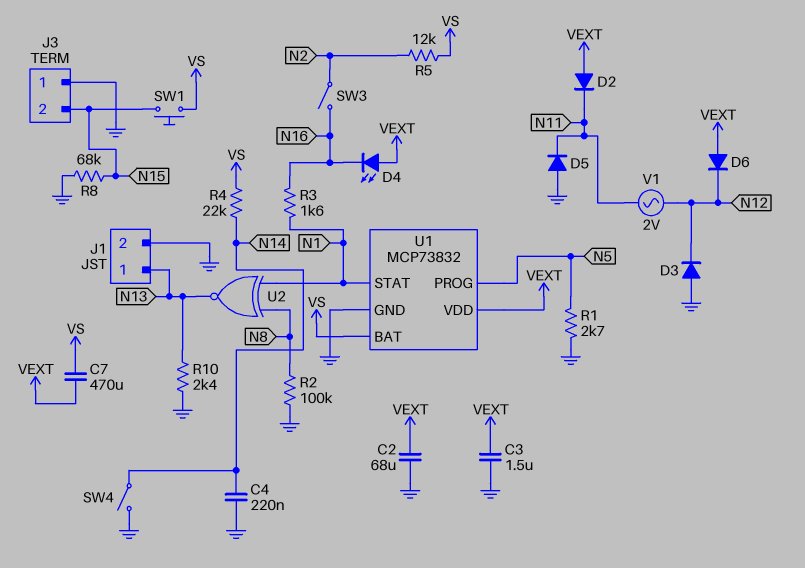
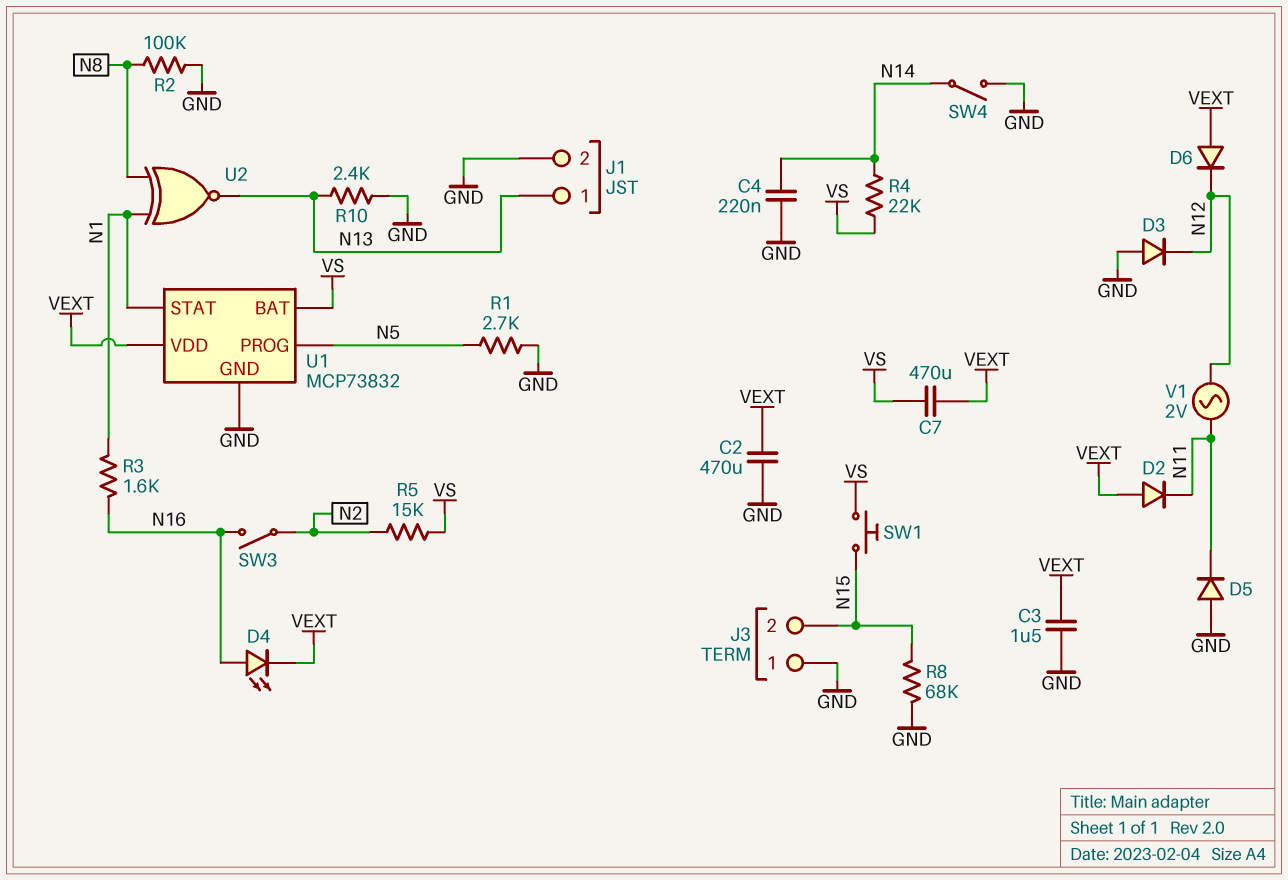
C2: 68uF (GND, VEXT) -> 470uF (GND, VEXT)
D4: LED (A VEXT, K N16) -> LED (A N16, K VEXT)
R5: 12k (N2, VS) -> 15k (N2, VS)

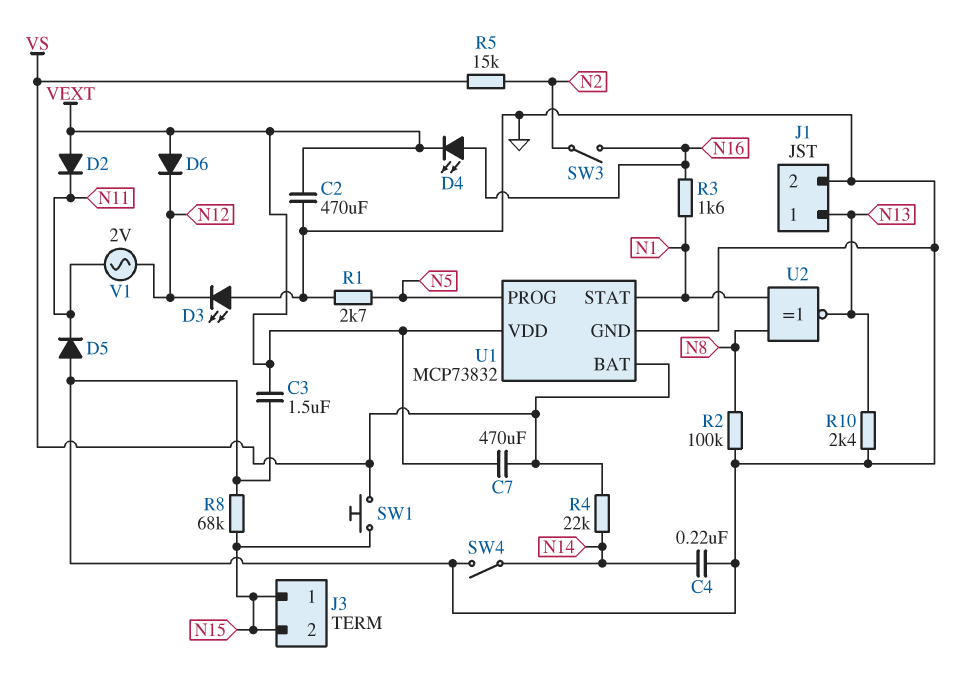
D3: diode (A GND, K N12) -> LED (A GND, K N12)
J3 pin 1: GND -> N15

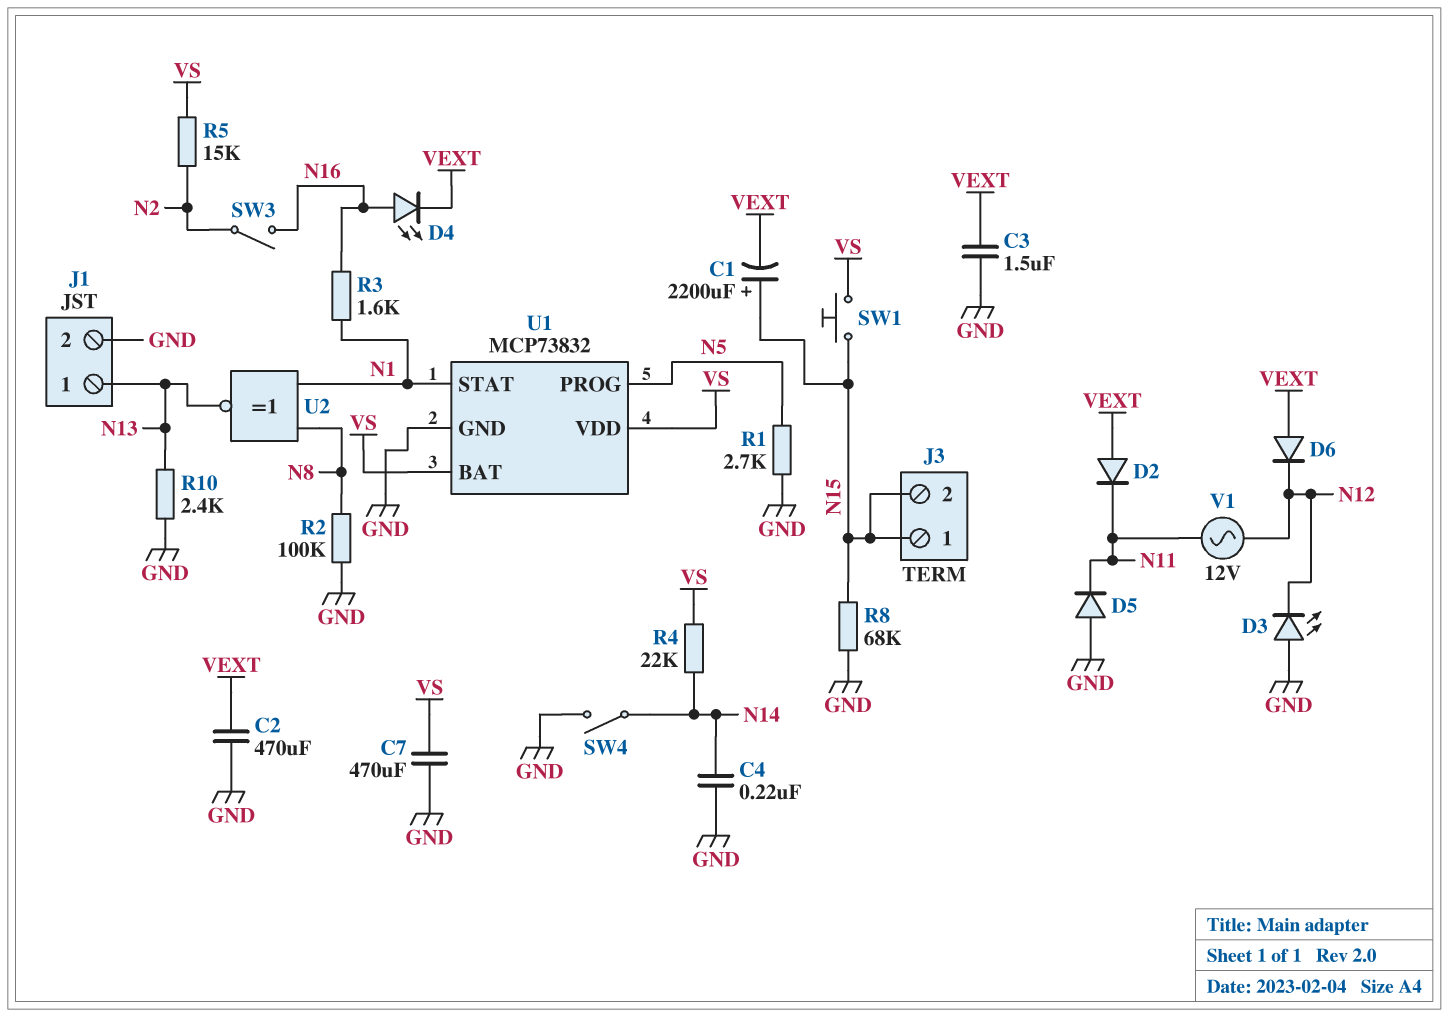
C1: none -> 2200uF (plus N15, minus VEXT)
C7: 470uF (VEXT, VS) -> 470uF (GND, VS)
U1 pin VDD: VEXT -> VS
V1: AC 2V (N11, N12) -> AC 12V (N11, N12)

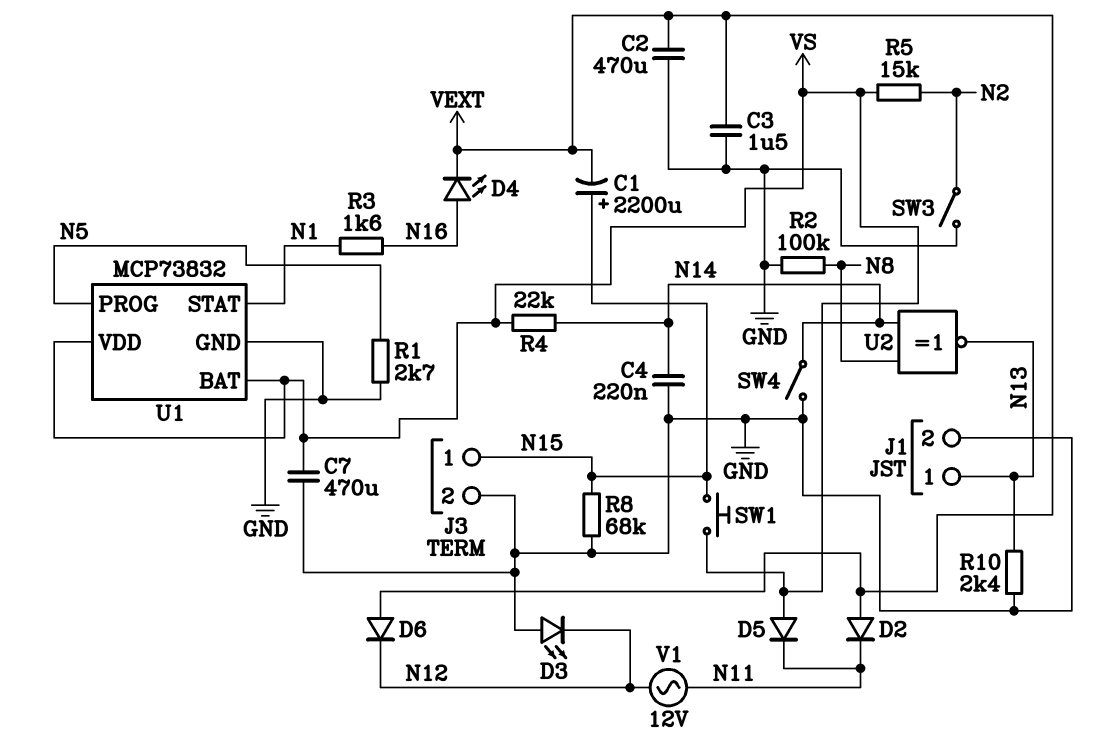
D5: diode (A GND, K N11) -> diode (A VS, K N11)
J3 pin 2: N15 -> GND
SW3: switch (N2, N16) -> switch (GND, N2)
U2: XNOR (in N1, in N8, out N13) -> XNOR (in N8, in N14, out N13)

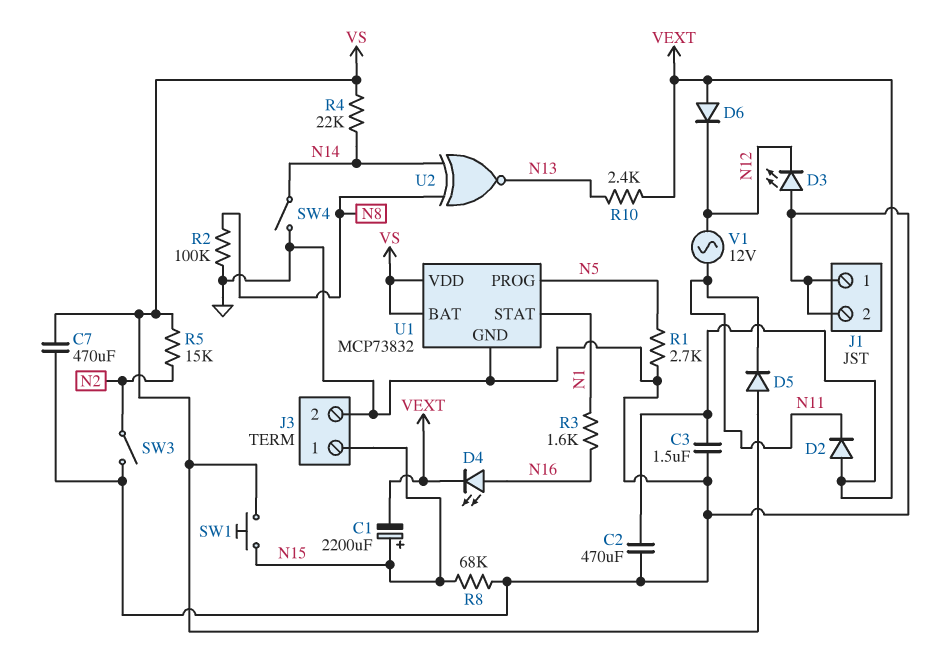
C4: 220nF (GND, N14) -> none
J1 pin 1: N13 -> GND
R10: 2.4k (GND, N13) -> 2.4k (N13, VEXT)

